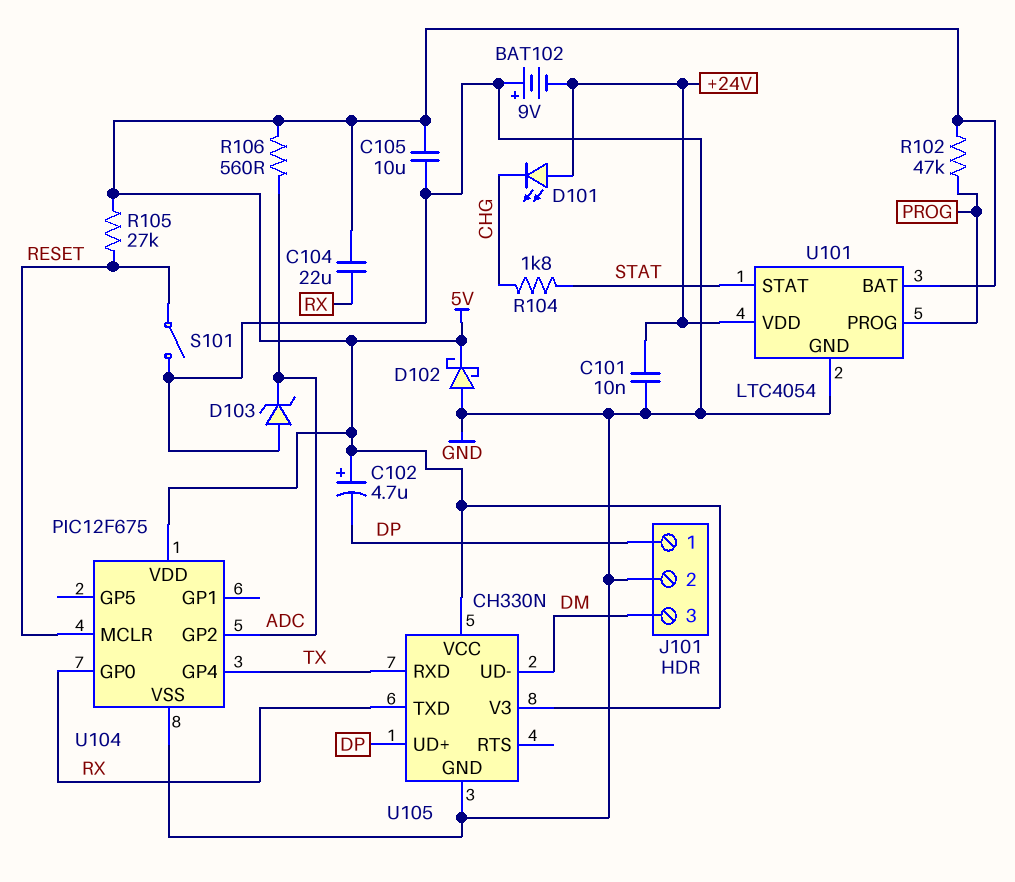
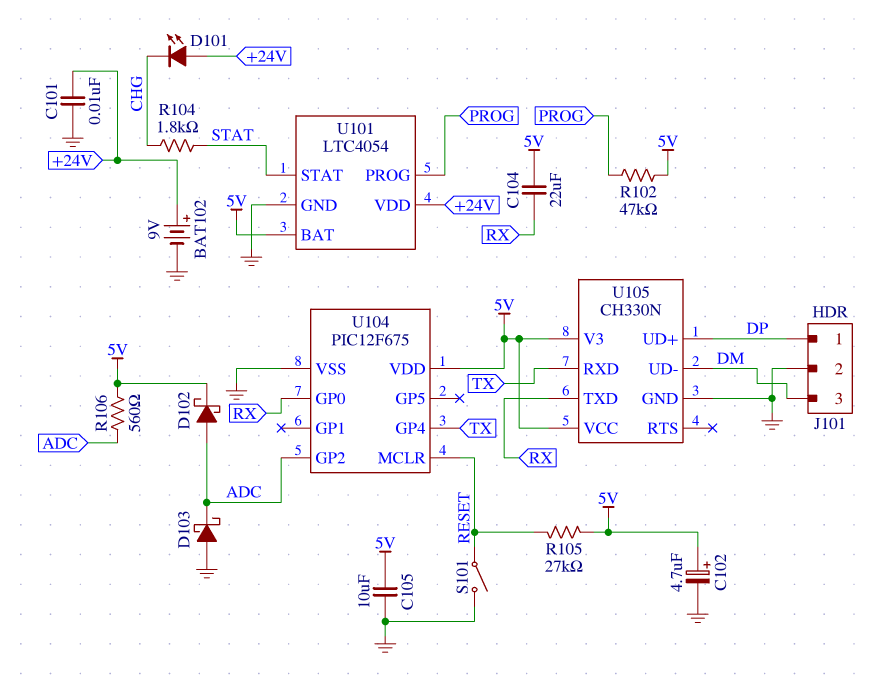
BAT102: 9V (plus GND, minus +24V) -> 9V (plus +24V, minus GND)
C102: 4.7uF (plus 5V, minus DP) -> 4.7uF (plus 5V, minus GND)
D102: schottky (A GND, K 5V) -> schottky (A ADC, K 5V)
D103: zener (A GND, K ADC) -> schottky (A GND, K ADC)

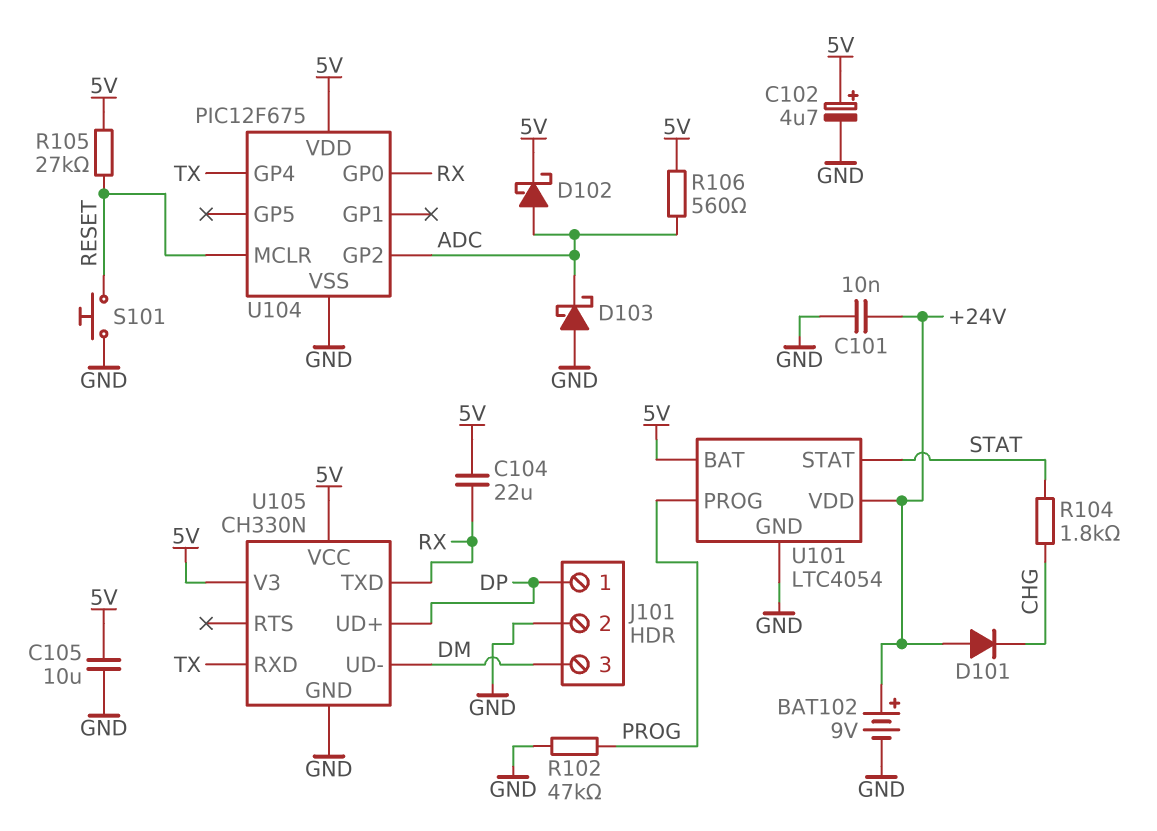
D101: LED (A +24V, K CHG) -> diode (A +24V, K CHG)
R102: 47k (5V, PROG) -> 47k (GND, PROG)
S101: switch (GND, RESET) -> button (GND, RESET)

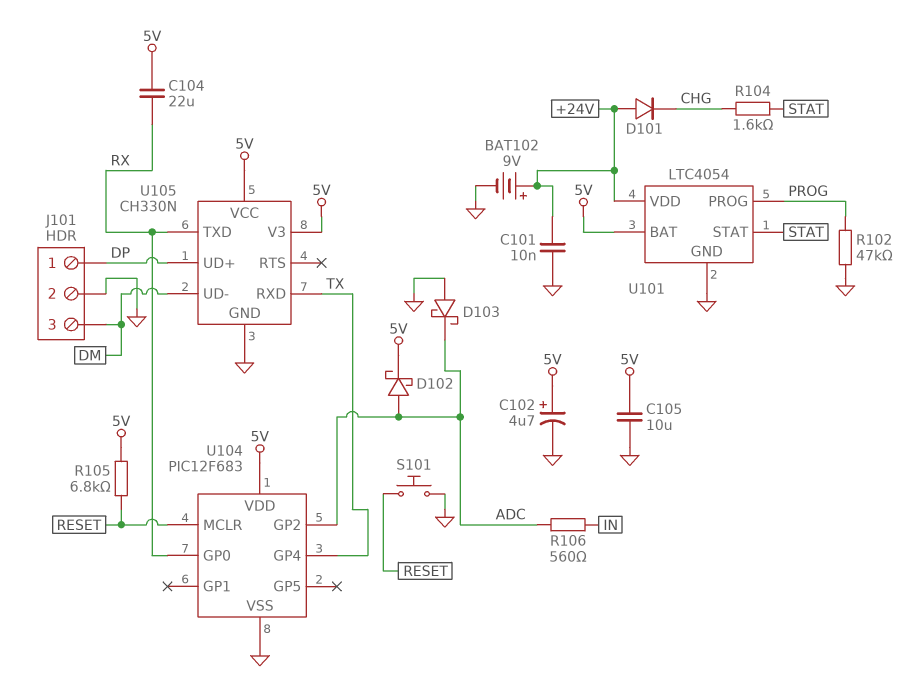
R104: 1.8k (CHG, STAT) -> 1.6k (CHG, STAT)
R105: 27k (5V, RESET) -> 6.8k (5V, RESET)
R106: 560 (5V, ADC) -> 560 (ADC, IN)
U104: PIC12F675 -> PIC12F683

